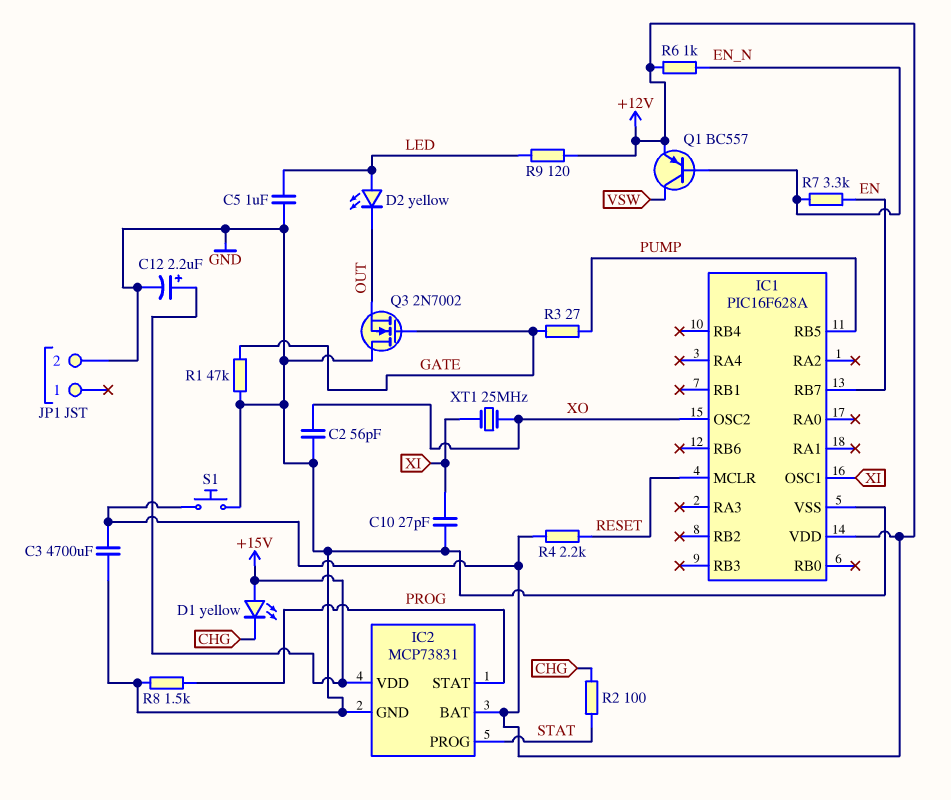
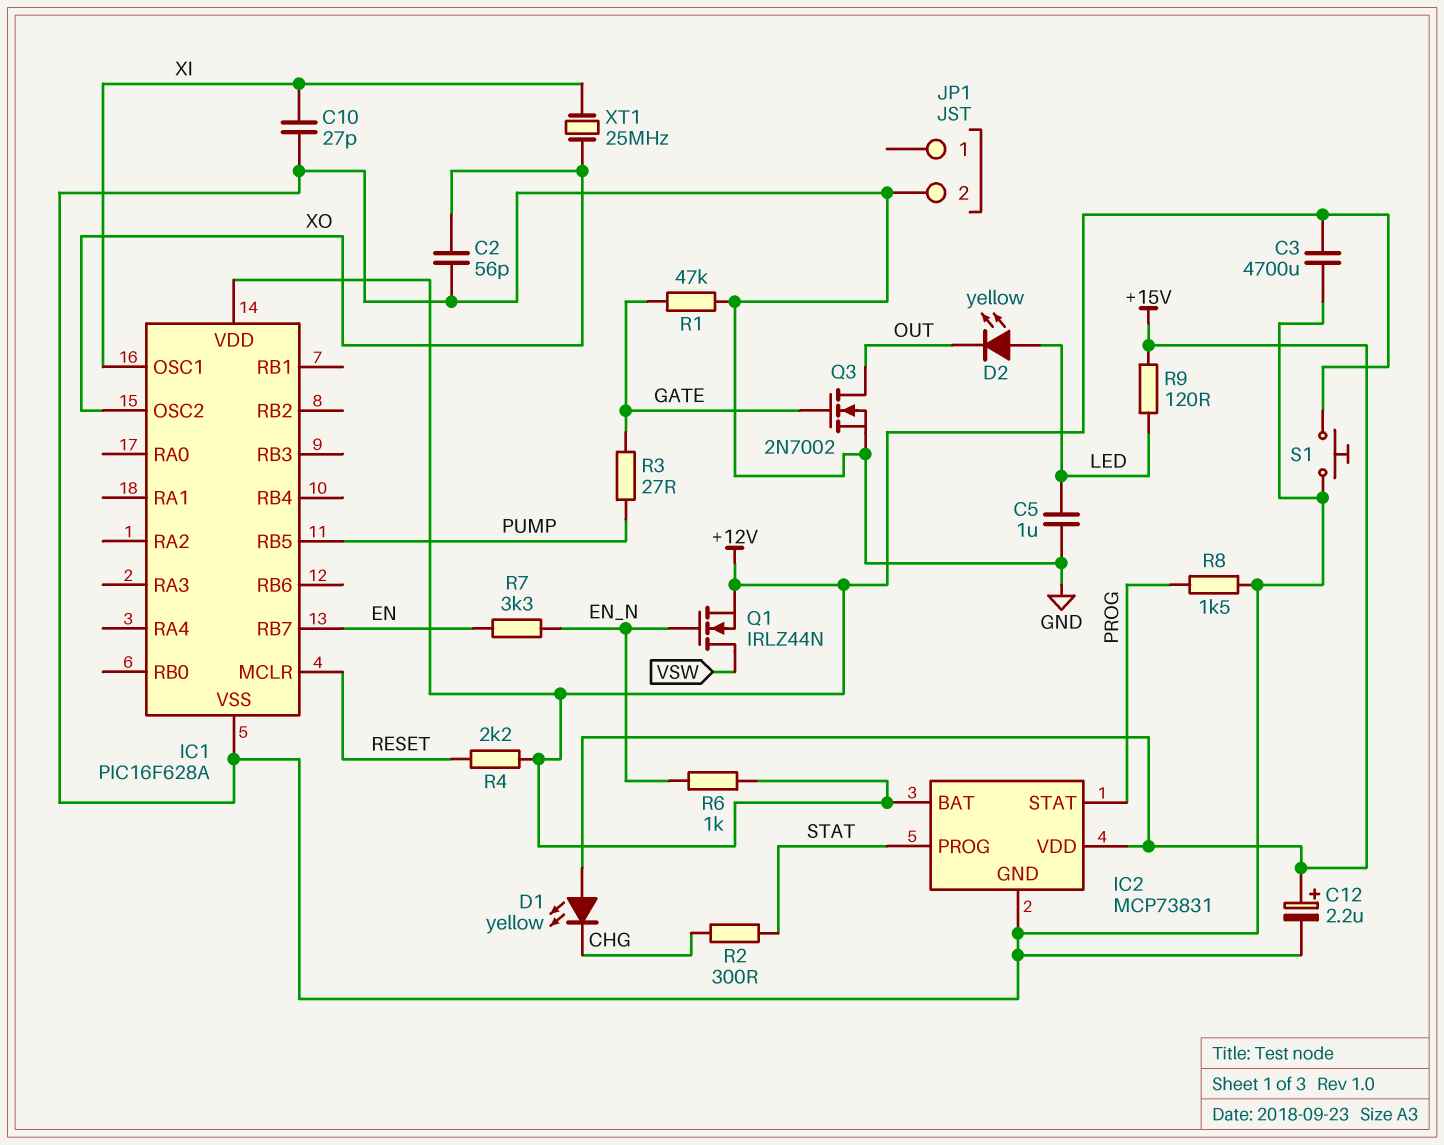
Q1: PNP BC557 (B EN_N, C VSW, E +12V) -> NMOS IRLZ44N (G EN_N, D VSW, S +12V)
Q3: NMOS 2N7002 (G GATE, D GND, S OUT) -> NMOS 2N7002 (G GATE, D OUT, S GND)
R2: 100 (CHG, STAT) -> 300 (CHG, STAT)
R9: 120 (+12V, LED) -> 120 (+15V, LED)

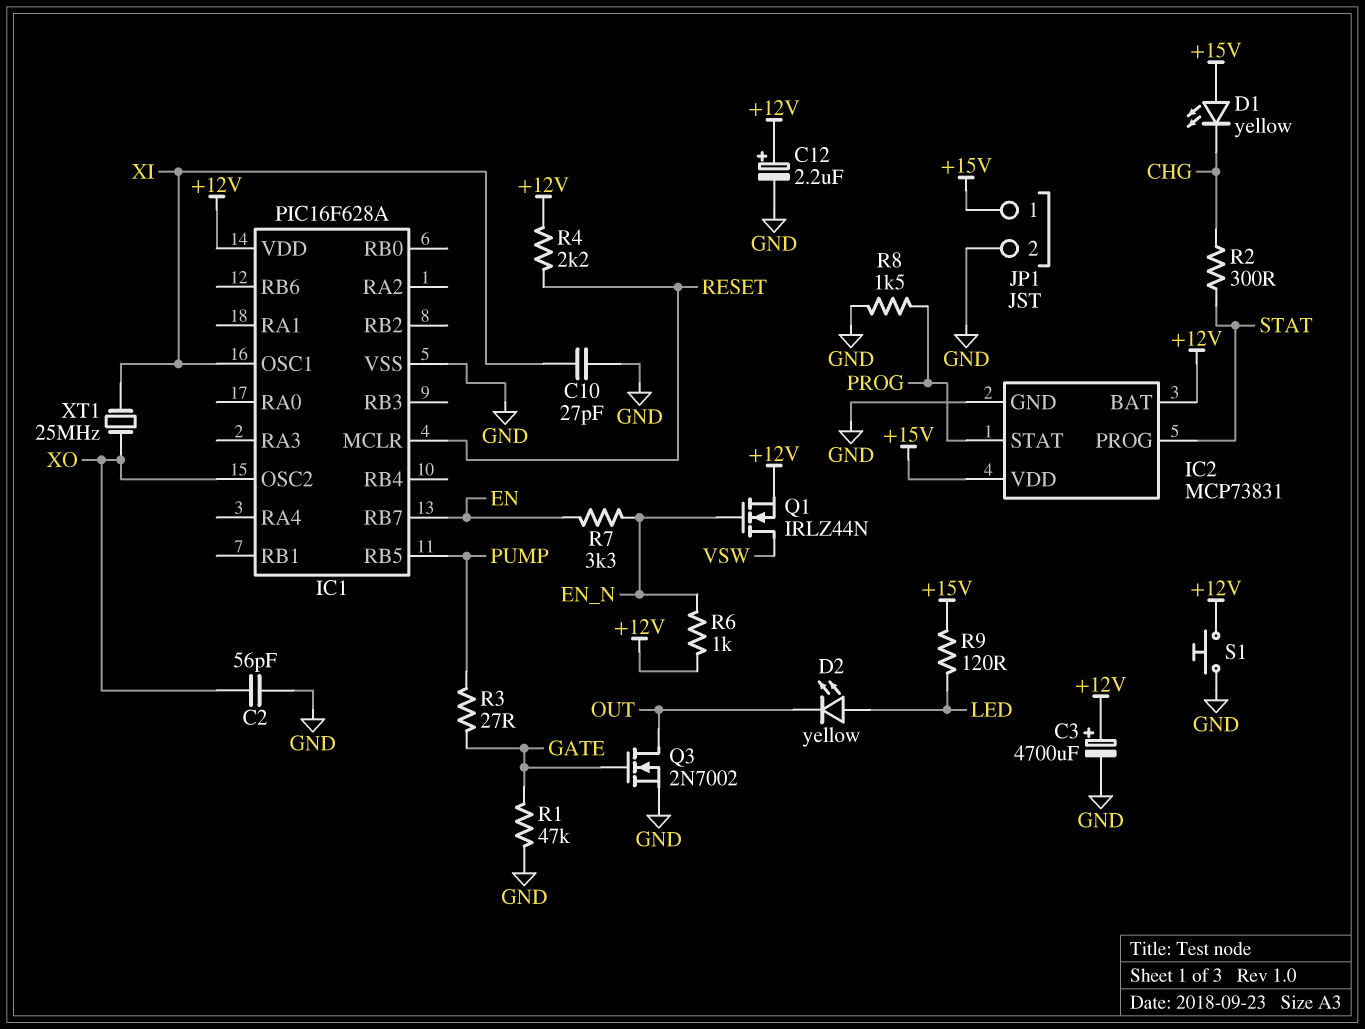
C3: 4700uF (+12V, GND) -> 4700uF (plus +12V, minus GND)
C5: 1uF (GND, LED) -> none
C12: 2.2uF (plus +15V, minus GND) -> 2.2uF (plus +12V, minus GND)
JP1 pin 1: none -> +15V

